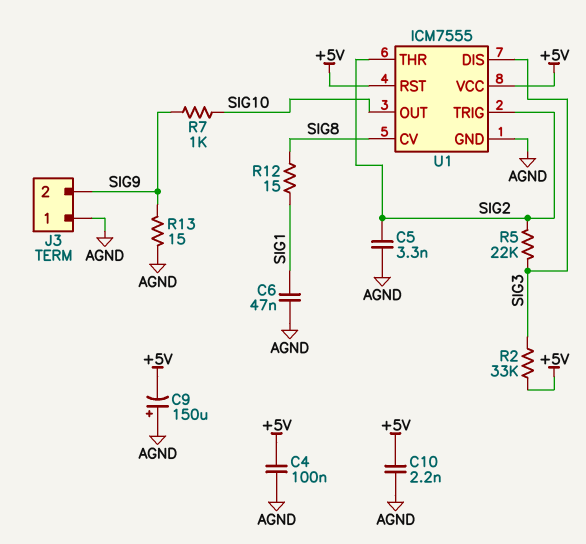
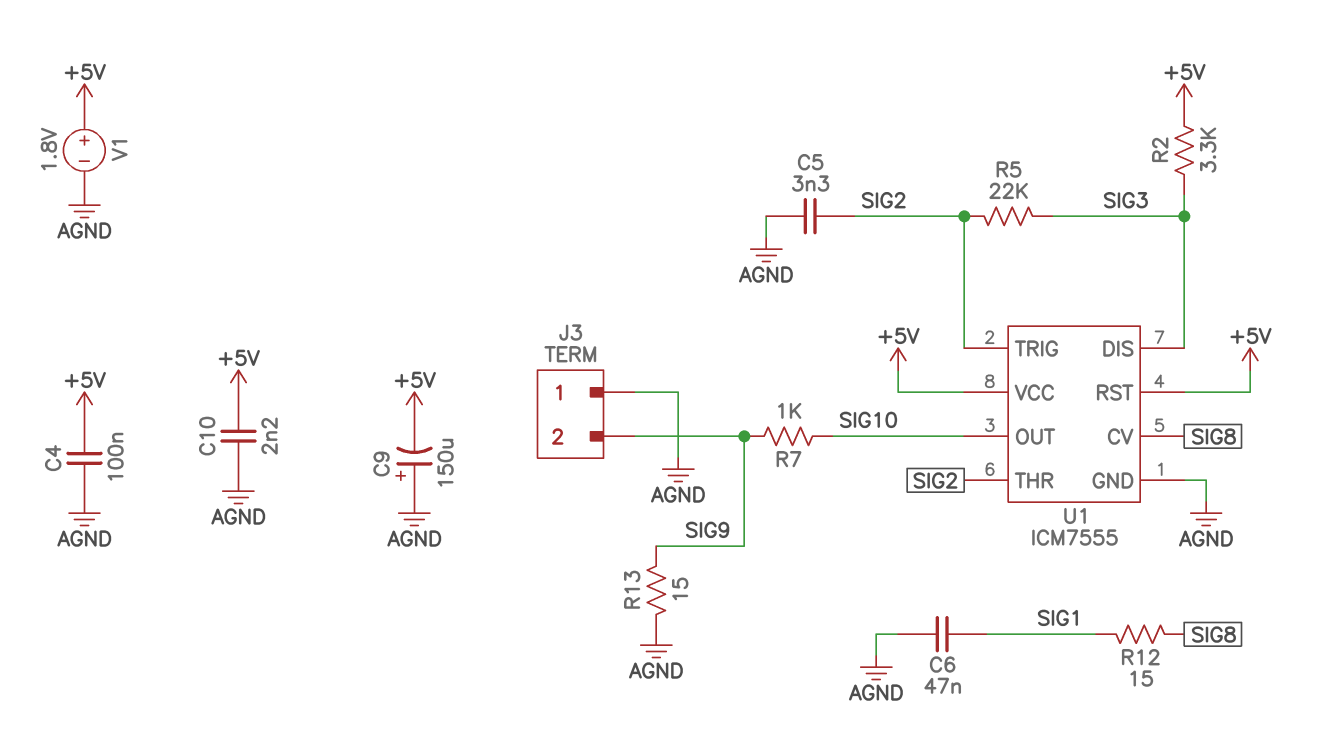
R2: 33k (+5V, SIG3) -> 3.3k (+5V, SIG3)
V1: none -> 1.8V (plus +5V, minus AGND)

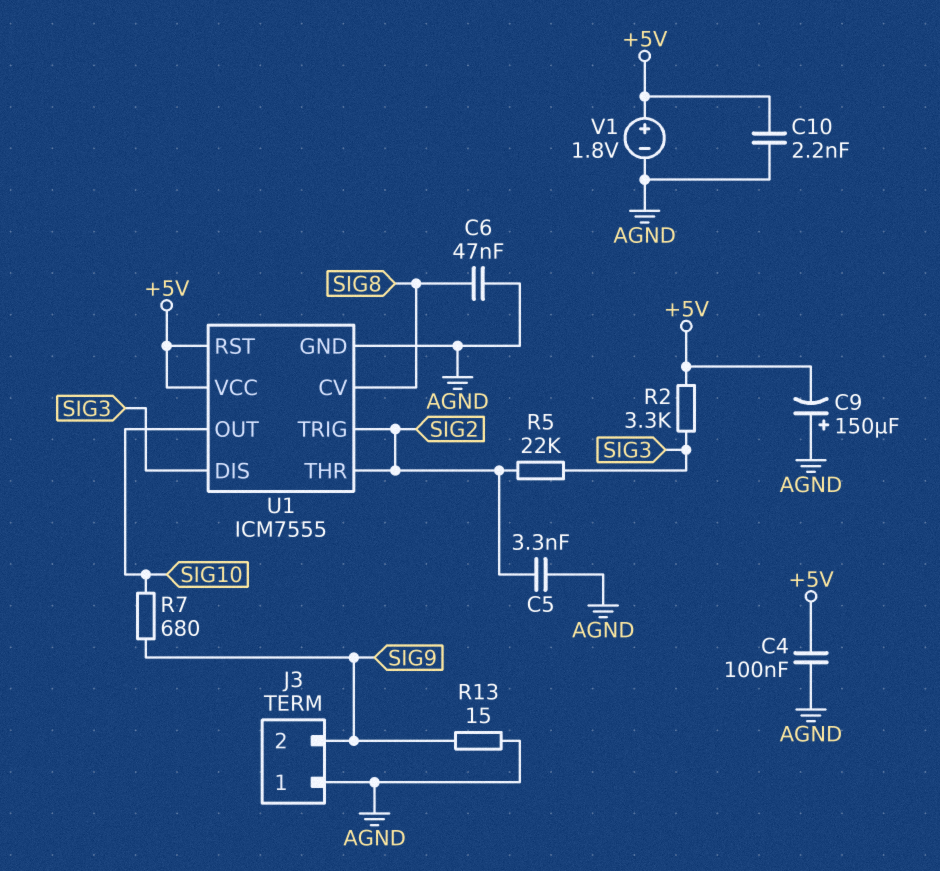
C6: 47nF (AGND, SIG1) -> 47nF (AGND, SIG8)
R7: 1k (SIG9, SIG10) -> 680 (SIG9, SIG10)
R12: 15 (SIG1, SIG8) -> none

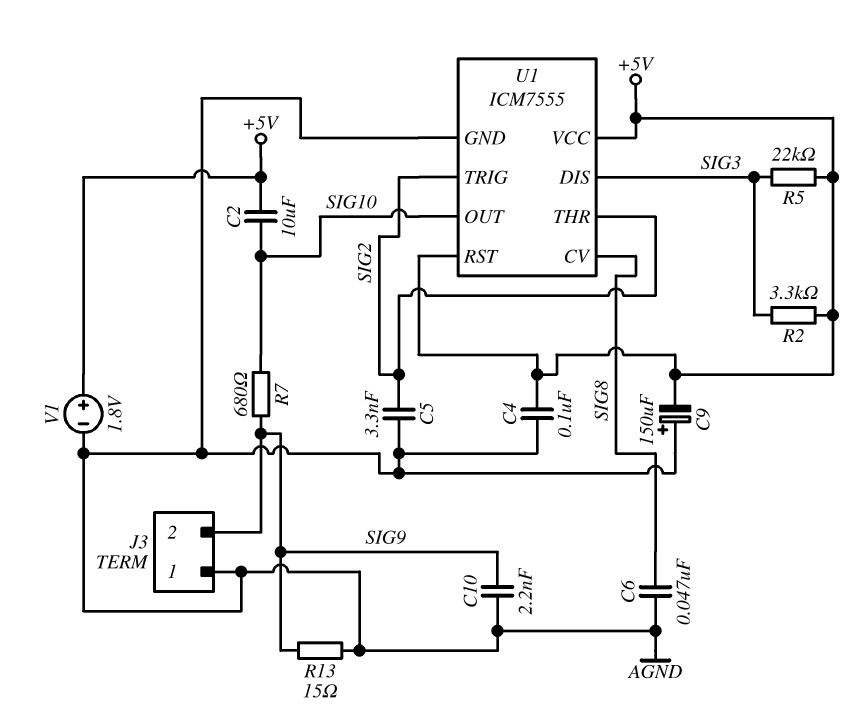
C2: none -> 10uF (+5V, SIG10)
C10: 2.2nF (+5V, AGND) -> 2.2nF (AGND, SIG9)
R5: 22k (SIG2, SIG3) -> 22k (+5V, SIG3)

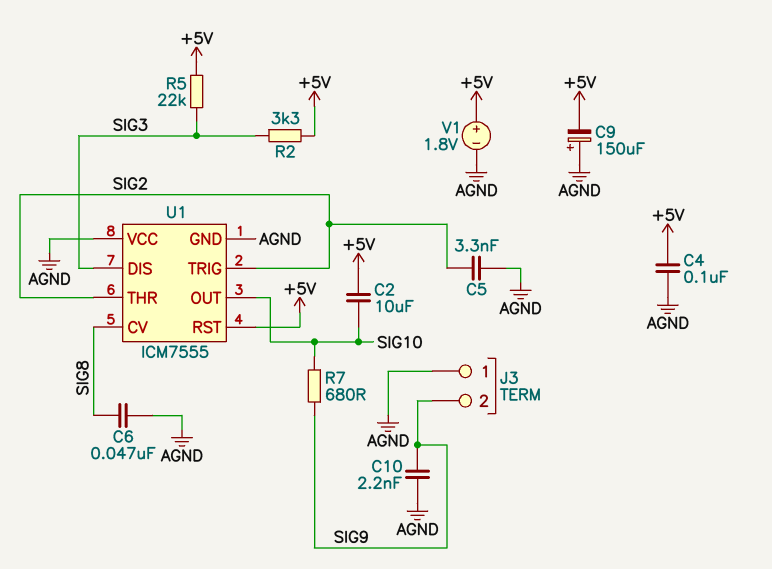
R13: 15 (AGND, SIG9) -> none
U1 pin VCC: +5V -> AGND

